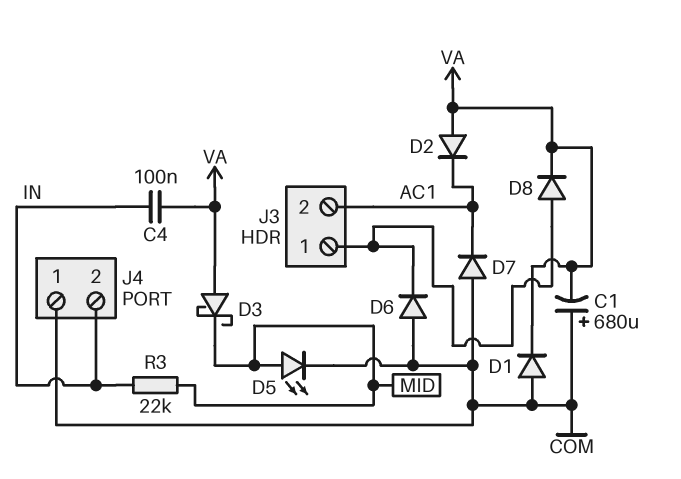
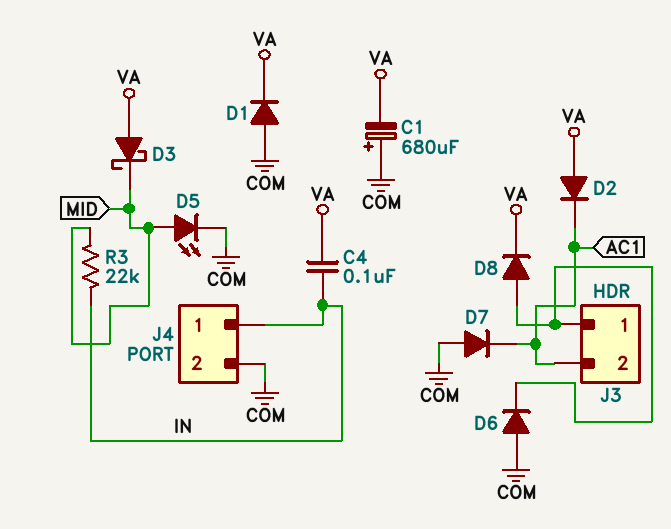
J4 pin 1: COM -> IN
J4 pin 2: IN -> COM

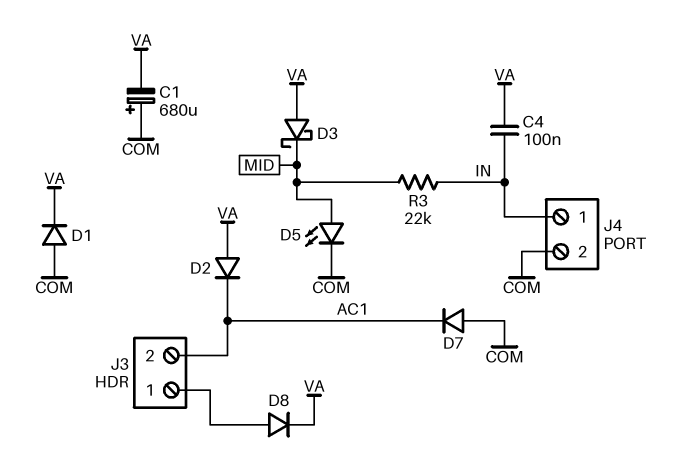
D6: diode (A COM, K J3/1) -> none

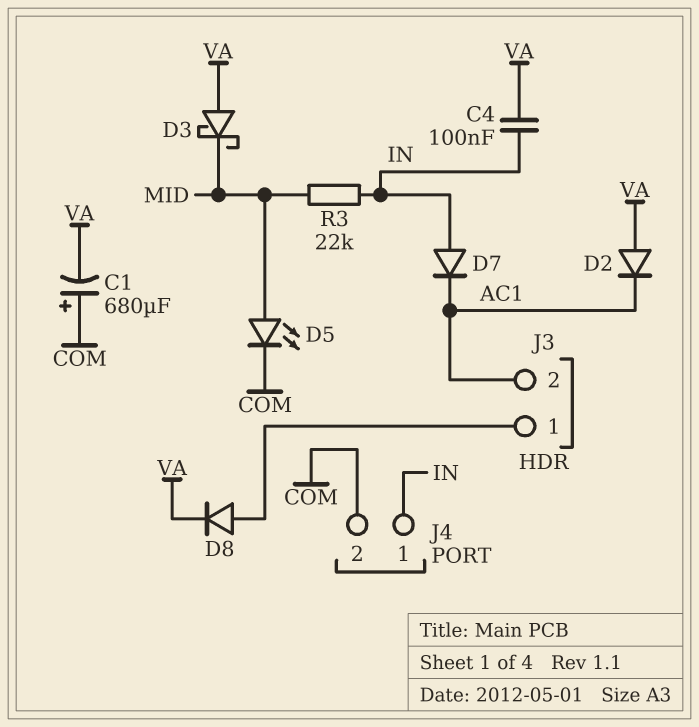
D1: diode (A COM, K VA) -> none
D7: diode (A COM, K AC1) -> diode (A IN, K AC1)

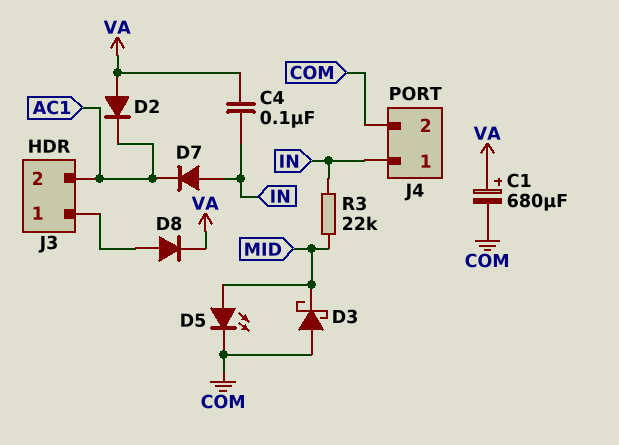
C1: 680uF (plus COM, minus VA) -> 680uF (plus VA, minus COM)
D3: schottky (A VA, K MID) -> schottky (A COM, K MID)

